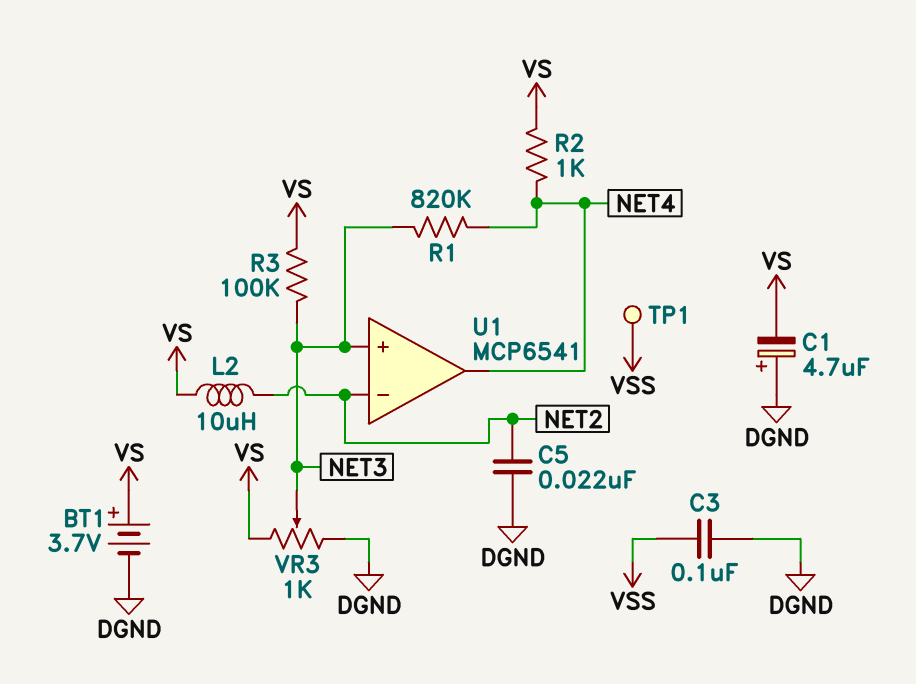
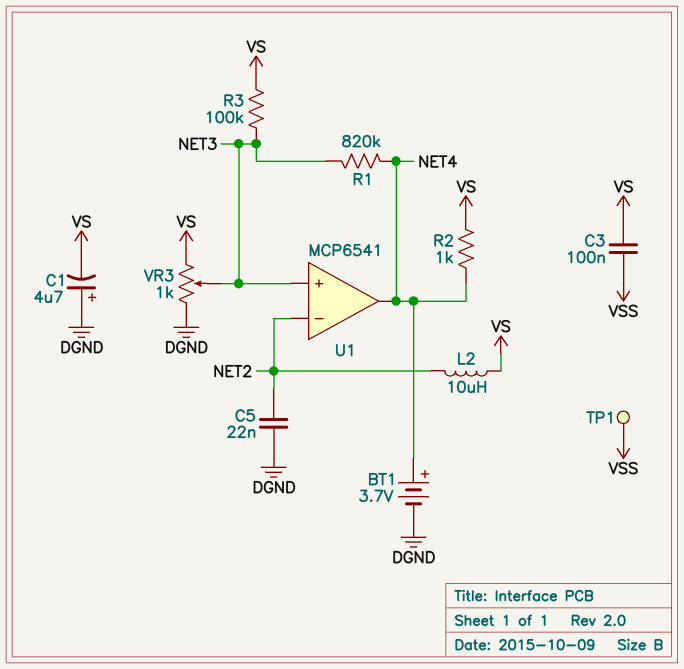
BT1: 3.7V (plus VS, minus DGND) -> 3.7V (plus NET4, minus DGND)
C3: 100nF (DGND, VSS) -> 100nF (VS, VSS)

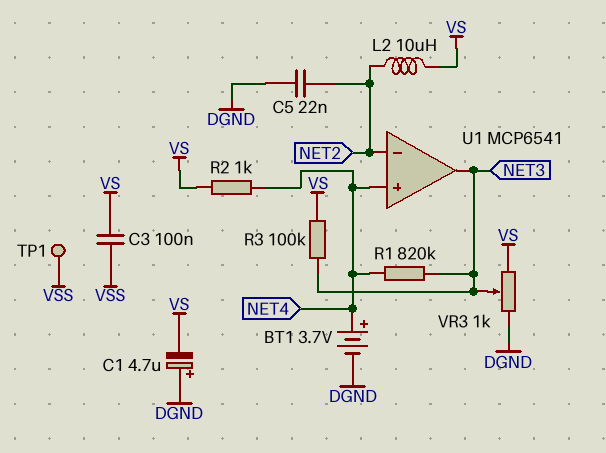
U1 pin in+: NET3 -> NET4
U1 pin out: NET4 -> NET3

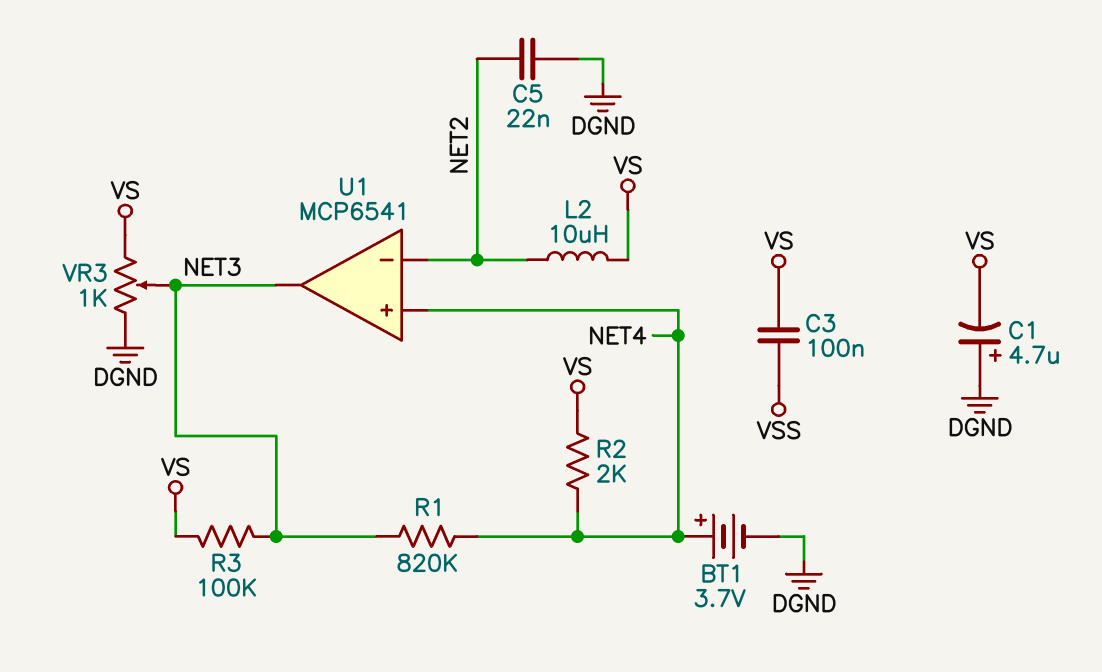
R2: 1k (NET4, VS) -> 2k (NET4, VS)
TP1: test point (VSS) -> none

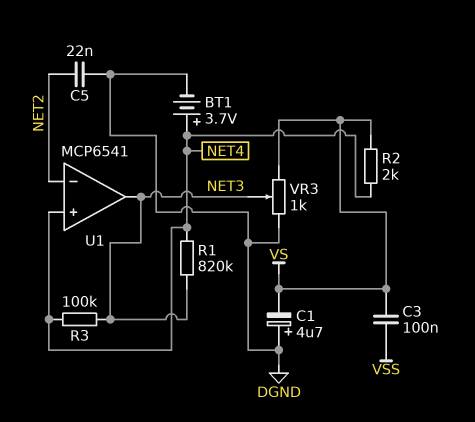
L2: 10uH (NET2, VS) -> none
R3: 100k (NET3, VS) -> 100k (NET3, NET4)

